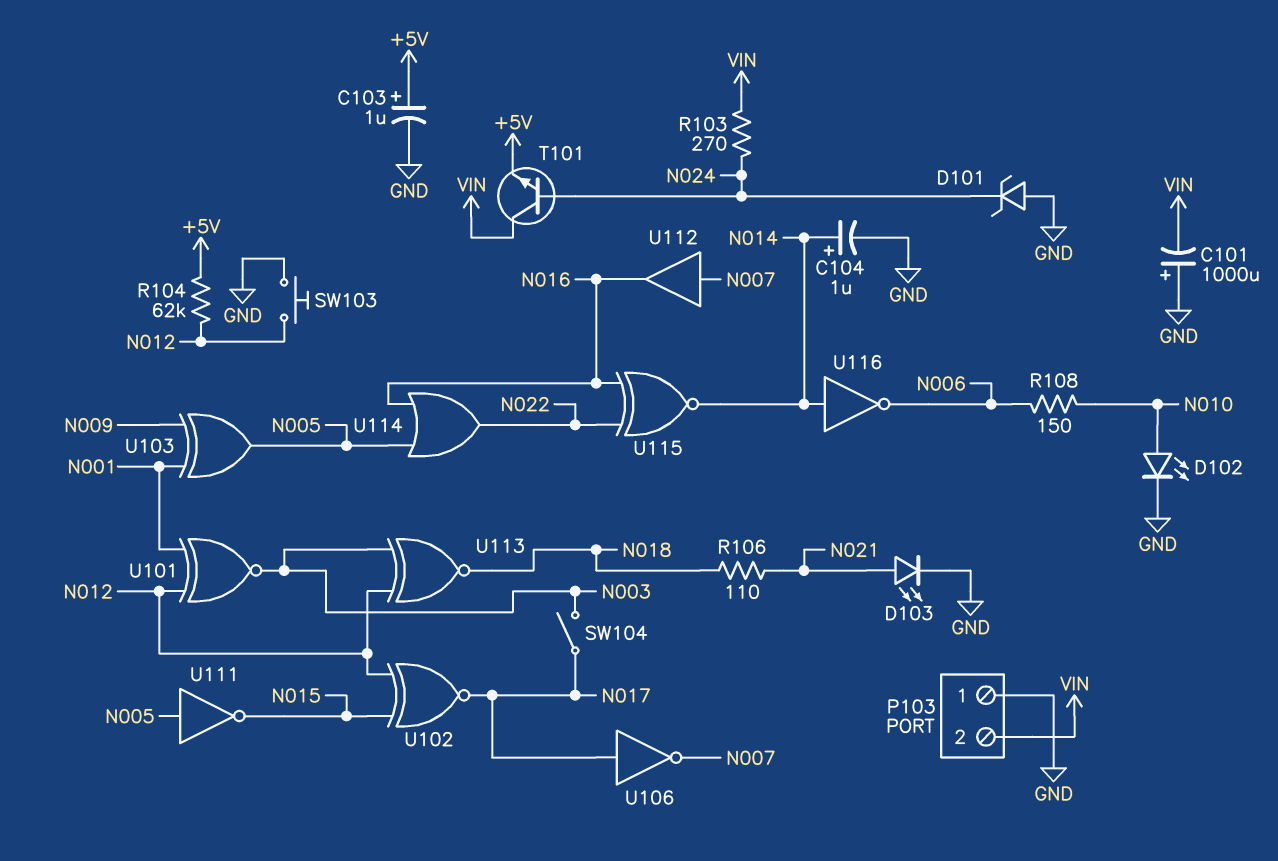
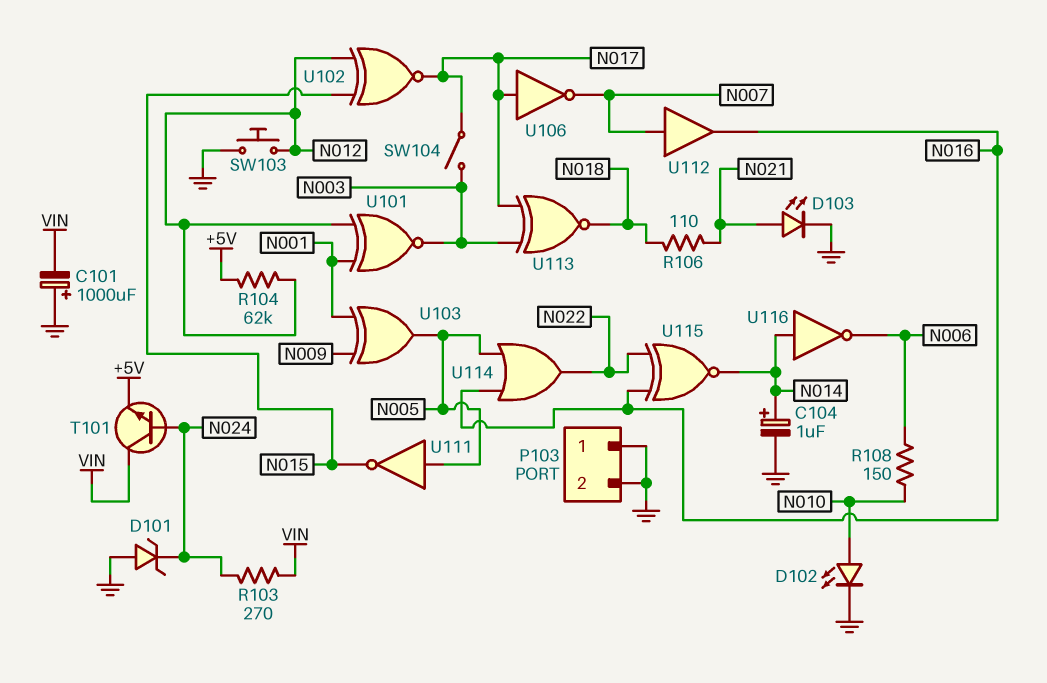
C103: 1uF (plus +5V, minus GND) -> none
P103 pin 2: VIN -> GND
U113: XNOR (in N003, in N012, out N018) -> XNOR (in N003, in N017, out N018)

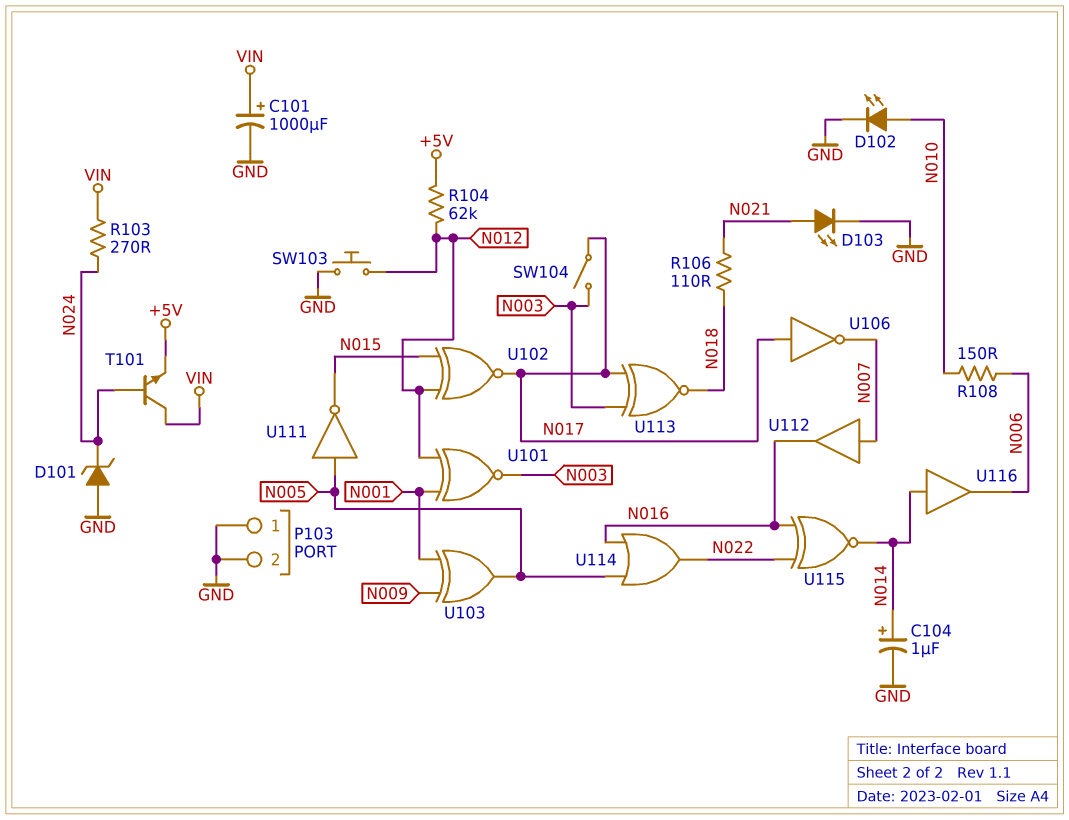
C101: 1000uF (plus GND, minus VIN) -> 1000uF (plus VIN, minus GND)
U116: NOT (in N014, out N006) -> buffer (in N014, out N006)

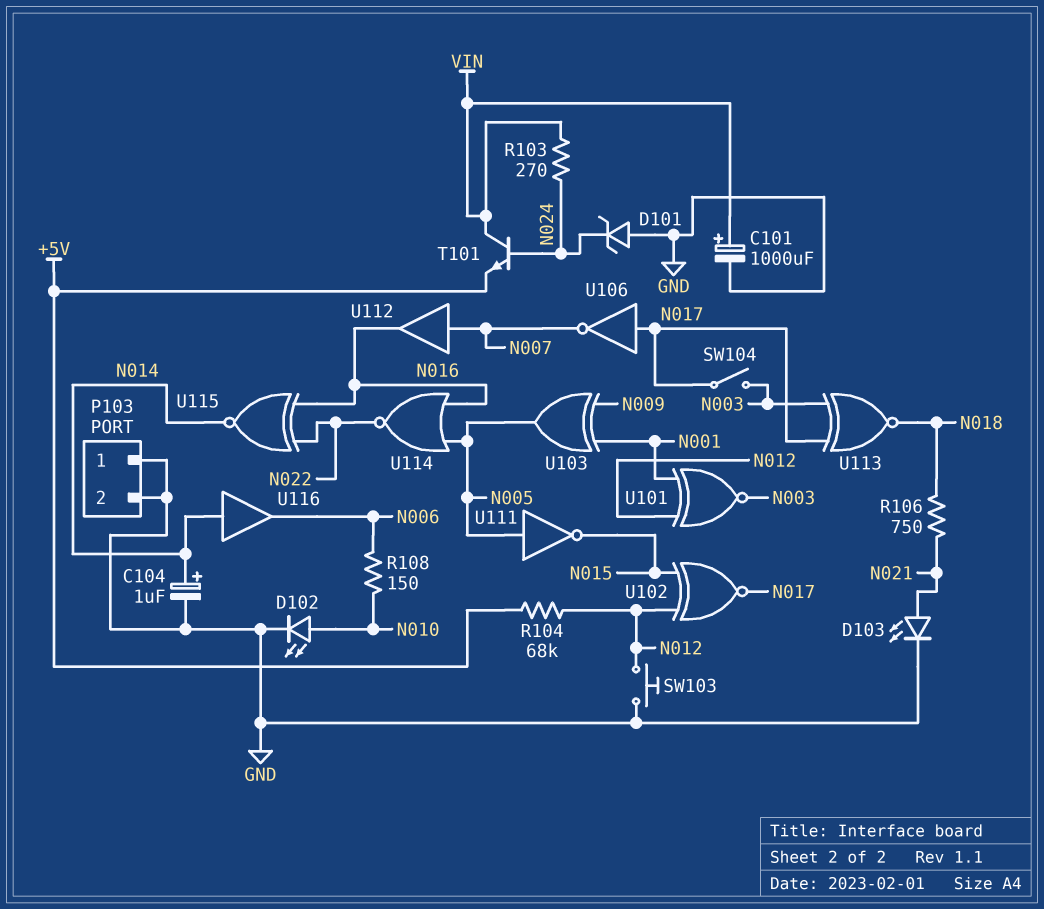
R104: 62k (+5V, N012) -> 68k (+5V, N012)
R106: 110 (N018, N021) -> 750 (N018, N021)
U114: OR (in N005, in N016, out N022) -> NOR (in N005, in N016, out N022)

